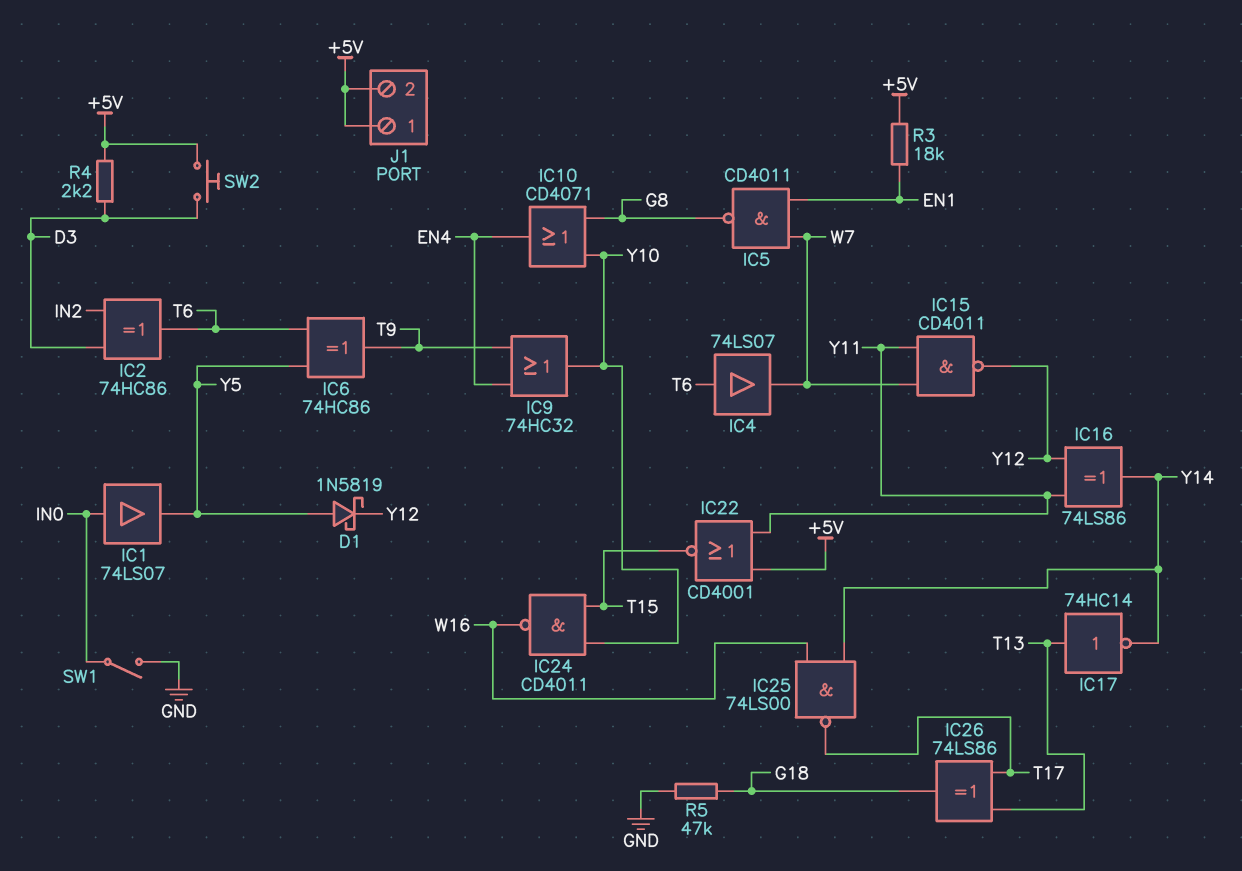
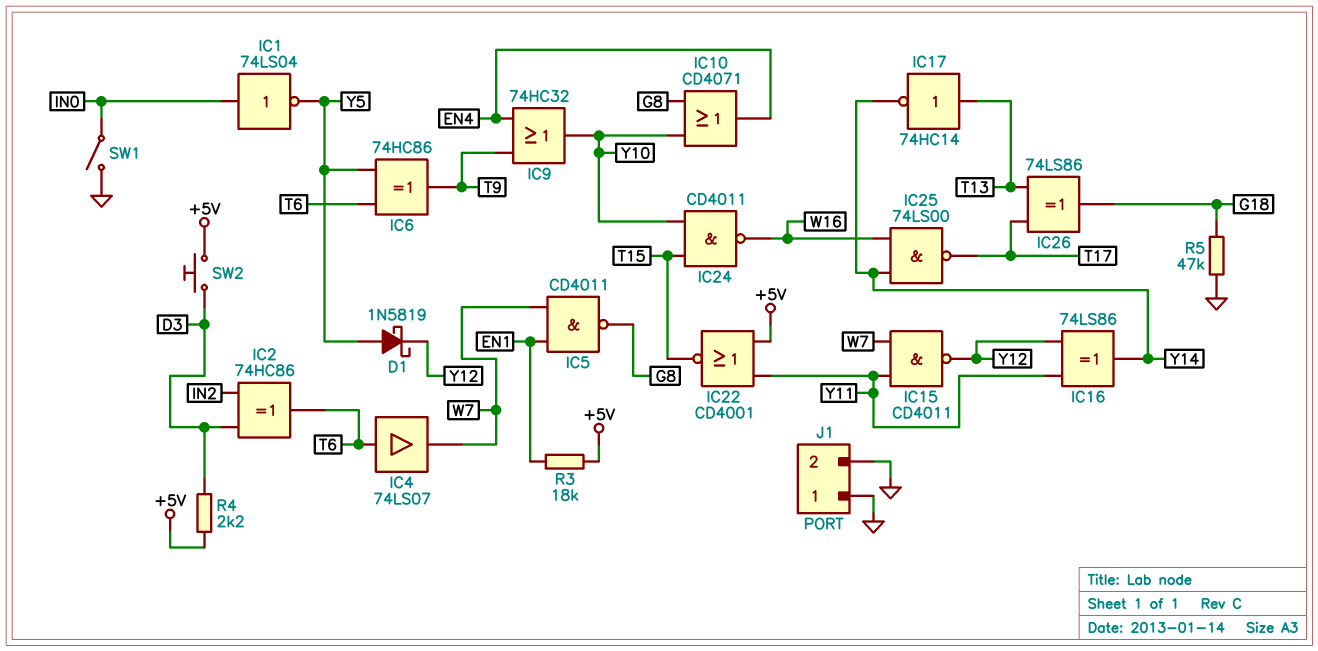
IC1: buffer 74LS07 (in IN0, out Y5) -> NOT 74LS04 (in IN0, out Y5)
J1 pin 1: +5V -> GND
J1 pin 2: +5V -> GND

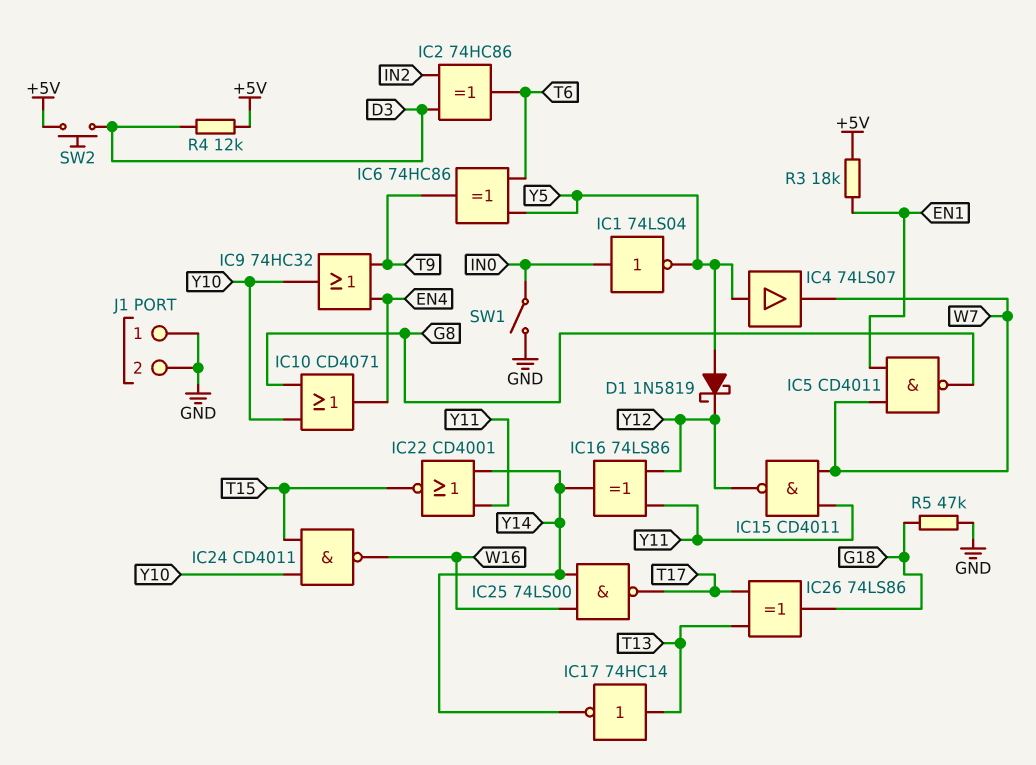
IC4: buffer 74LS07 (in T6, out W7) -> buffer 74LS07 (in Y5, out W7)
IC22: NOR CD4001 (in +5V, in Y11, out T15) -> NOR CD4001 (in Y11, in Y14, out T15)
R4: 2.2k (+5V, D3) -> 12k (+5V, D3)

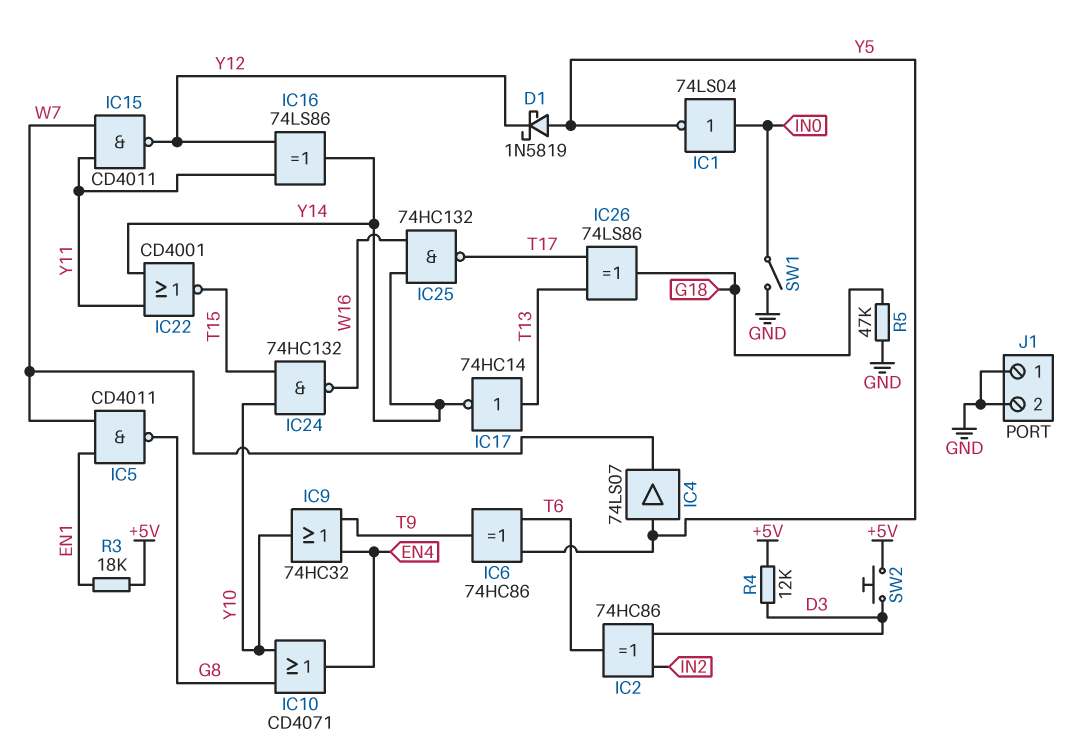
IC24: NAND CD4011 (in T15, in Y10, out W16) -> NAND 74HC132 (in T15, in Y10, out W16)
IC25: NAND 74LS00 (in W16, in Y14, out T17) -> NAND 74HC132 (in W16, in Y14, out T17)

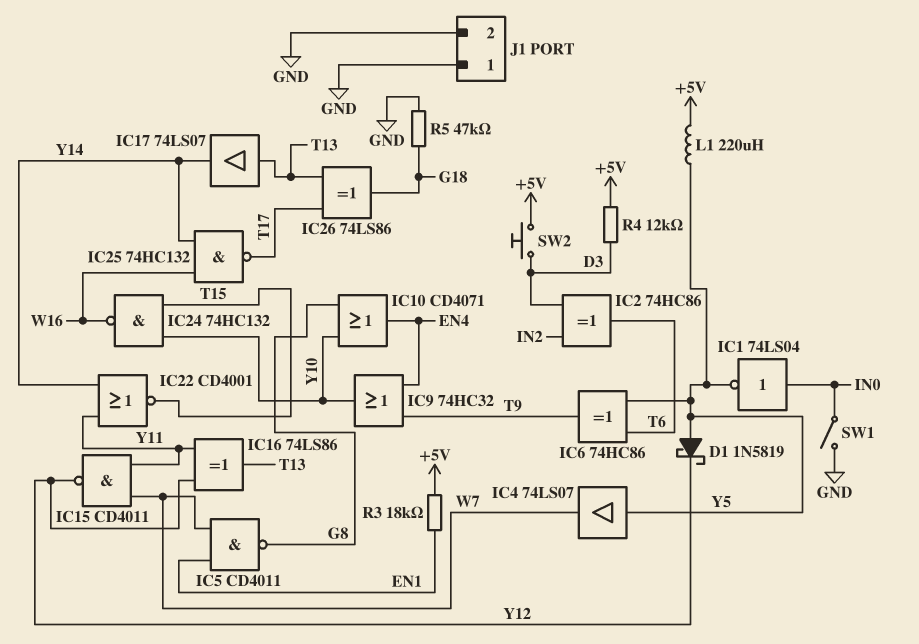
IC16: XOR 74LS86 (in Y11, in Y12, out Y14) -> XOR 74LS86 (in Y11, in Y12, out T13)
IC17: NOT 74HC14 (in T13, out Y14) -> buffer 74LS07 (in T13, out Y14)
L1: none -> 220uH (+5V, Y5)

